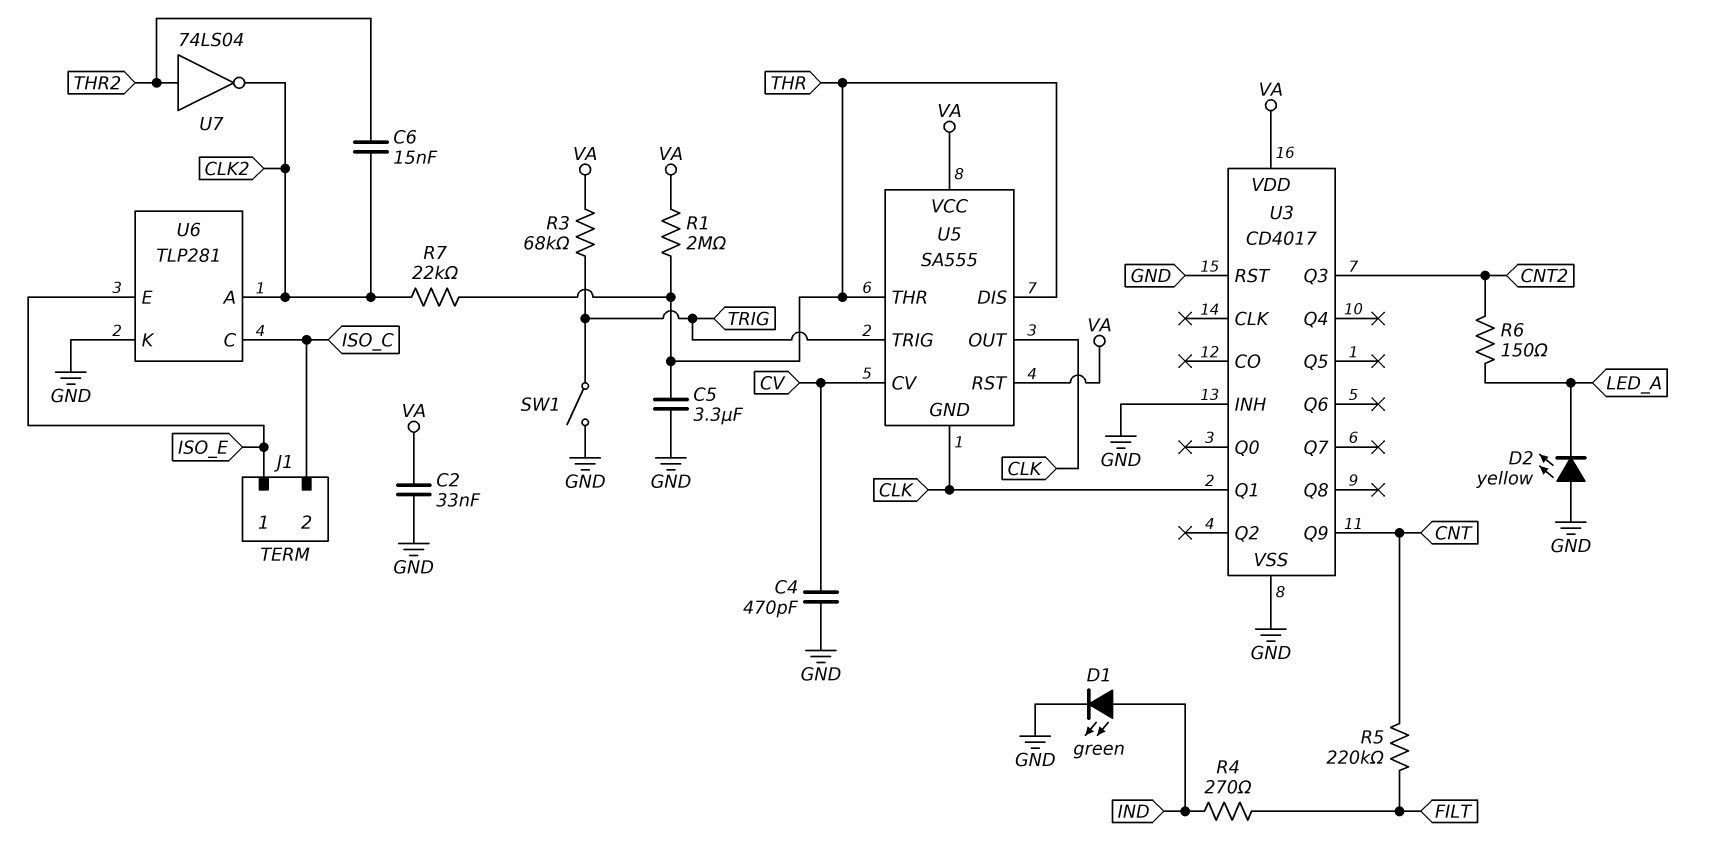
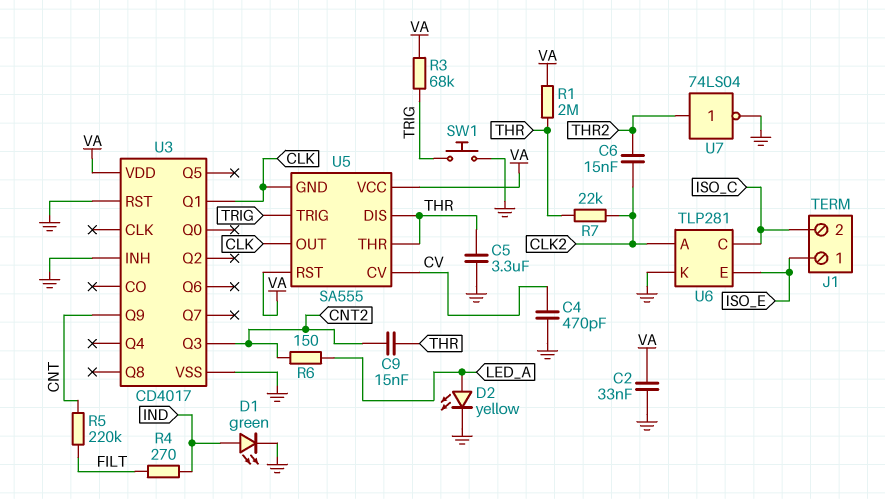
C9: none -> 15nF (CNT2, THR)
D2: LED yellow (A GND, K LED_A) -> LED yellow (A LED_A, K GND)
SW1: switch (GND, TRIG) -> button (GND, TRIG)
U7: NOT 74LS04 (in THR2, out CLK2) -> NOT 74LS04 (in THR2, out GND)

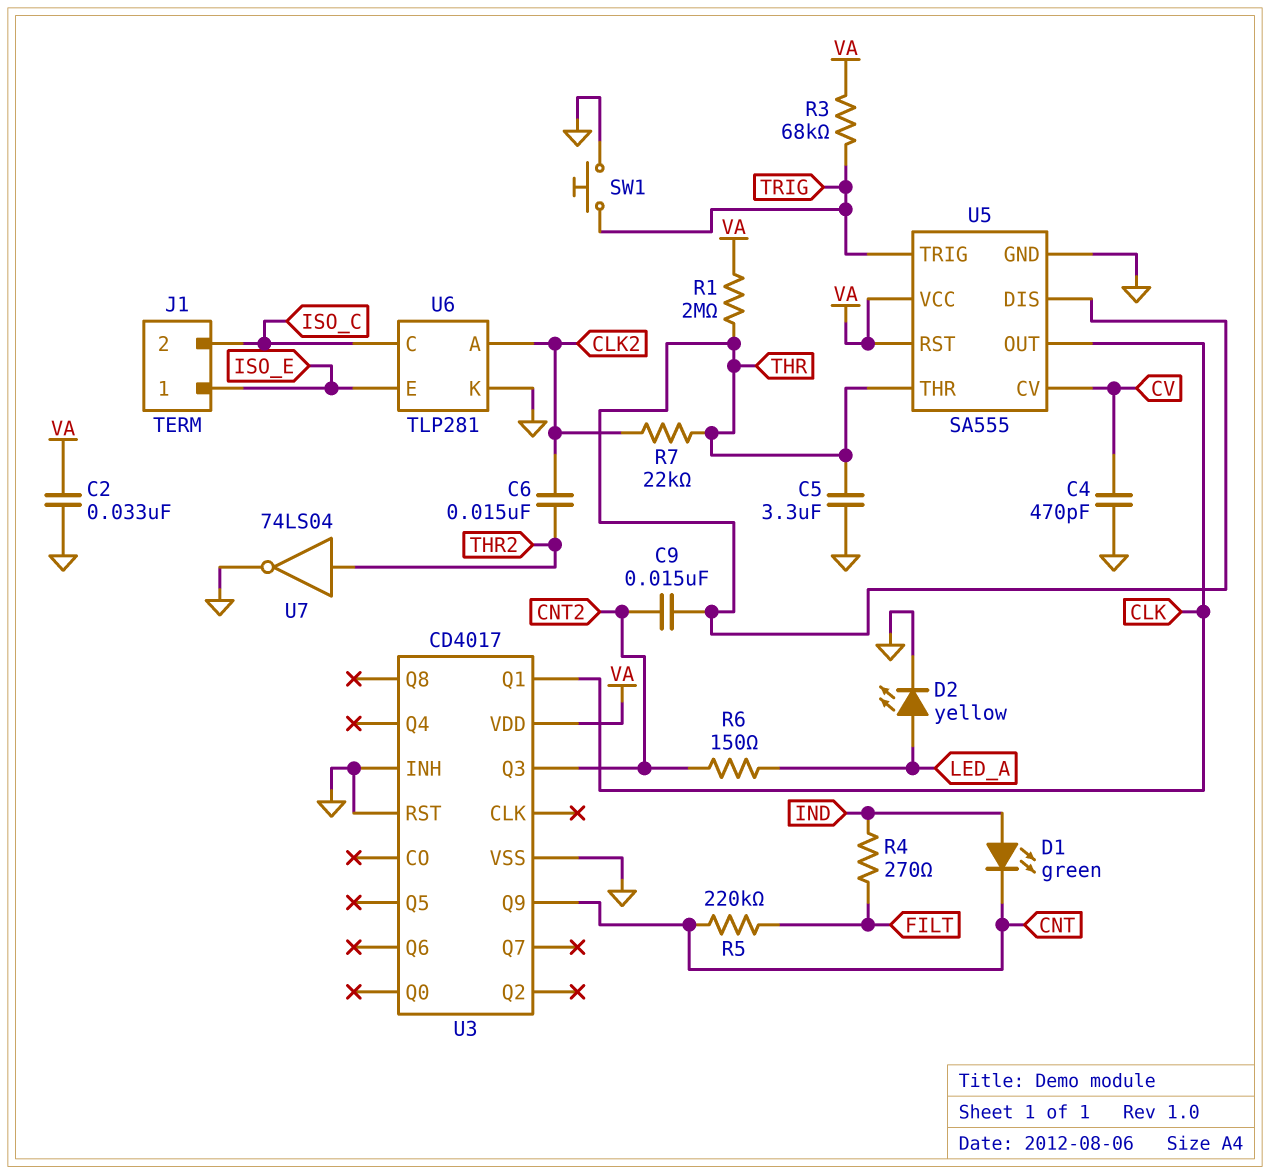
D1: LED green (A IND, K GND) -> LED green (A IND, K CNT)
U5 pin GND: CLK -> GND

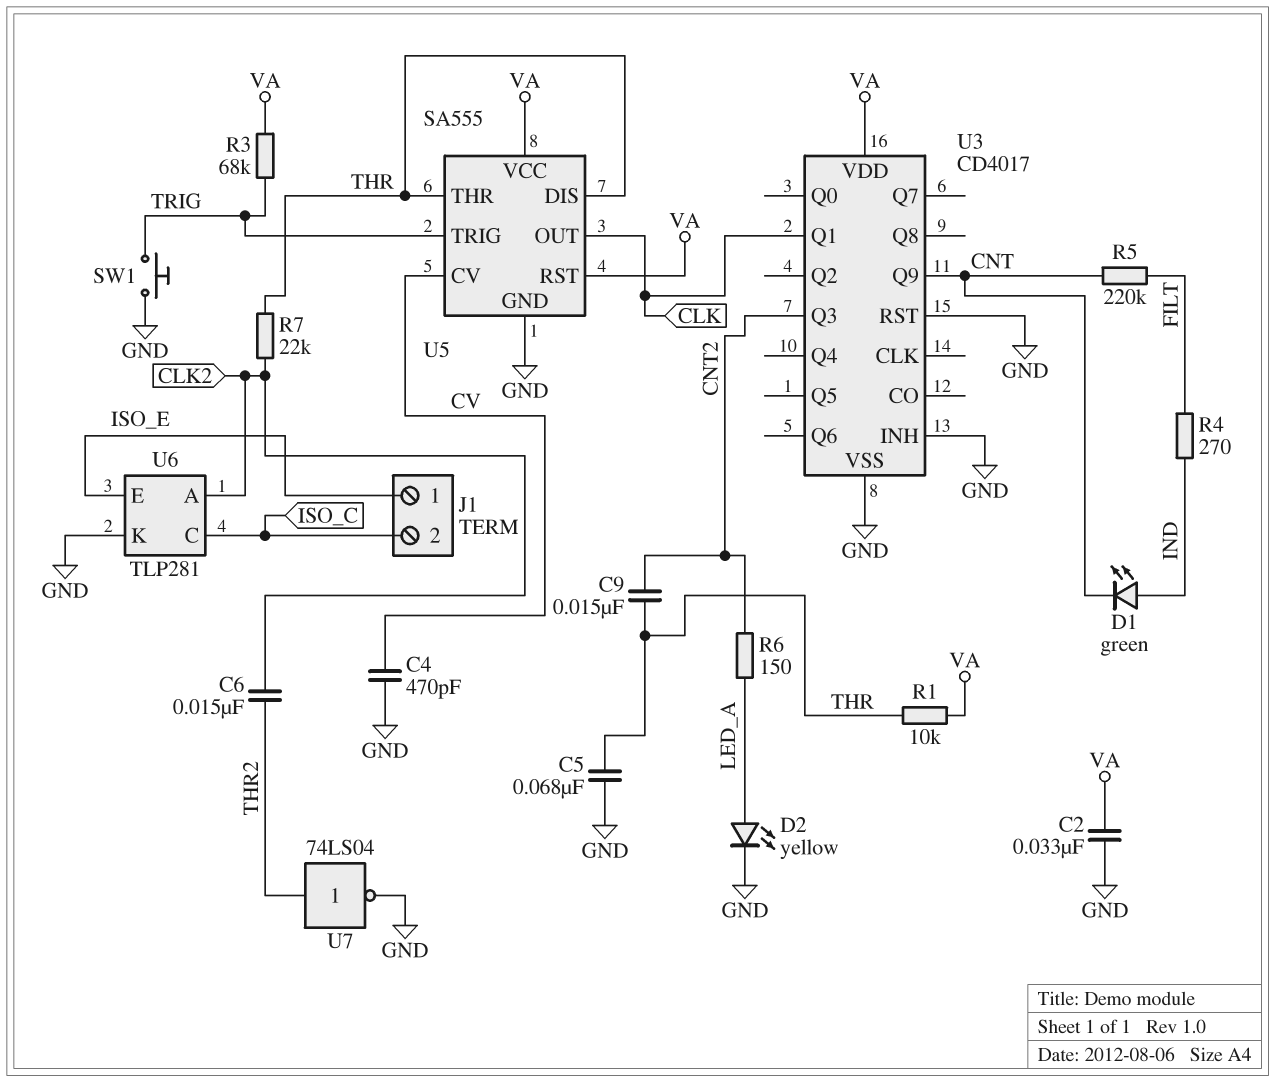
C5: 3.3uF (GND, THR) -> 68nF (GND, THR)
R1: 2M (THR, VA) -> 10k (THR, VA)

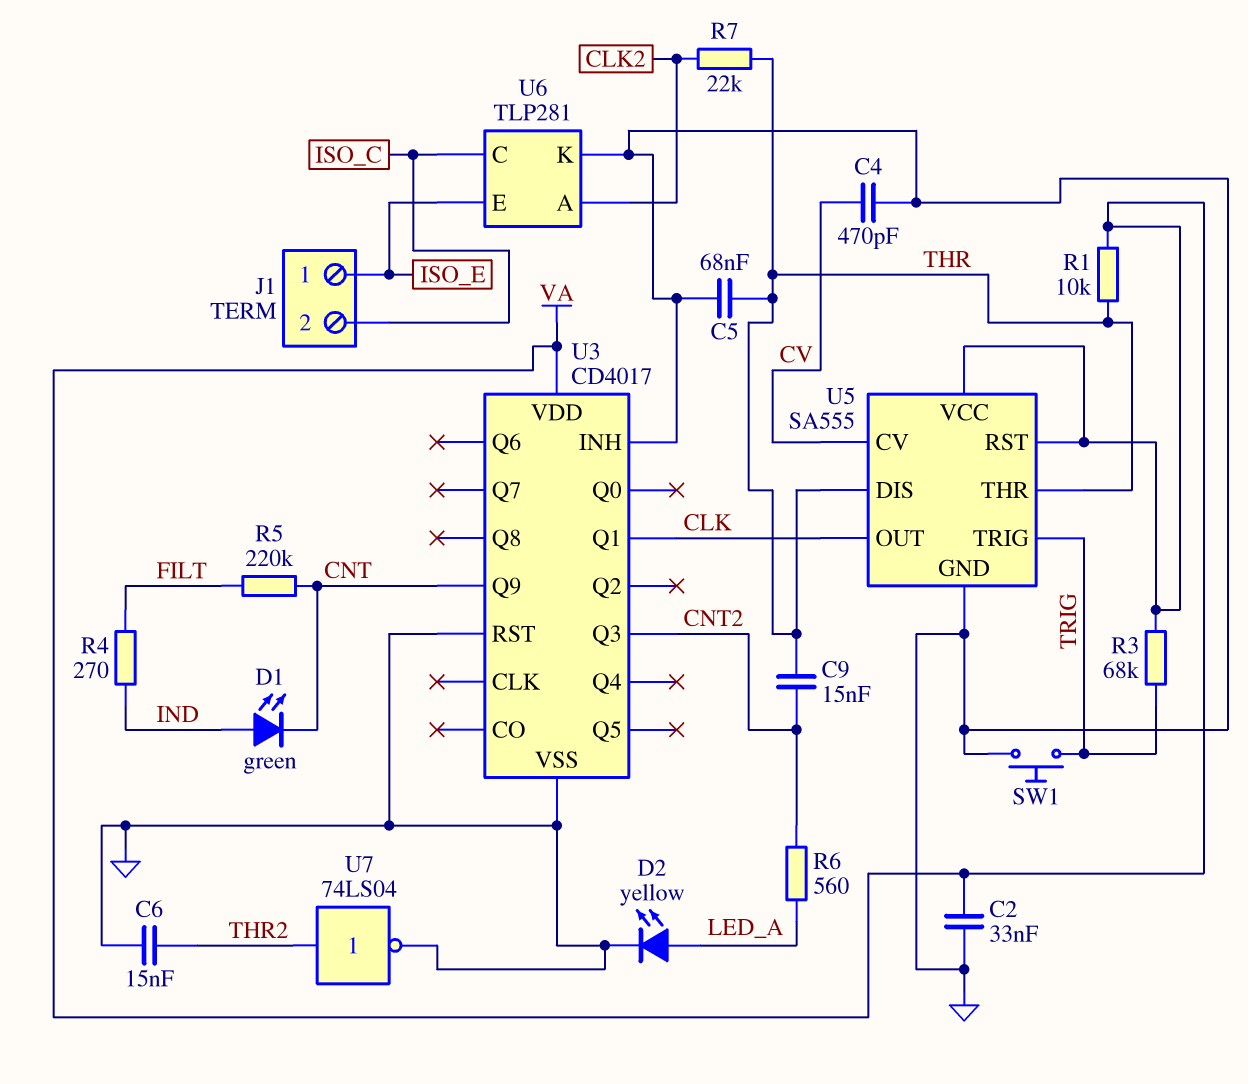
C6: 15nF (CLK2, THR2) -> 15nF (GND, THR2)
R6: 150 (CNT2, LED_A) -> 560 (CNT2, LED_A)

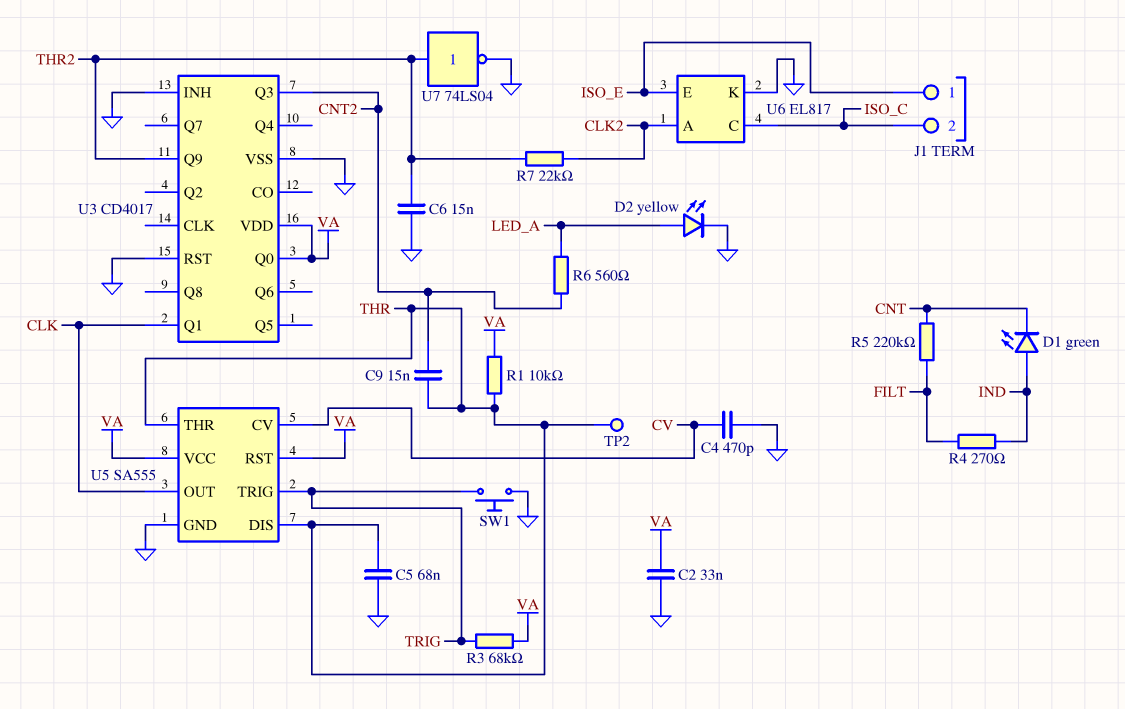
R7: 22k (CLK2, THR) -> 22k (CLK2, THR2)
TP2: none -> test point (THR)
U3 pin Q0: none -> VA
U3 pin Q9: CNT -> THR2
U6: TLP281 -> EL817

